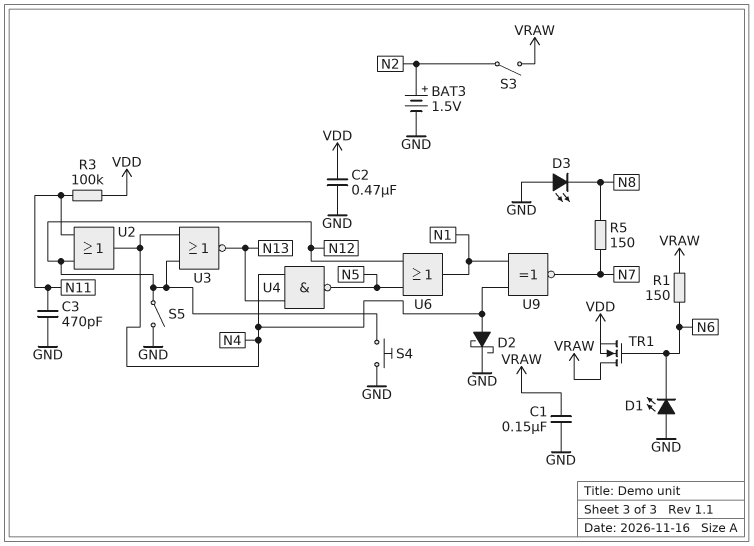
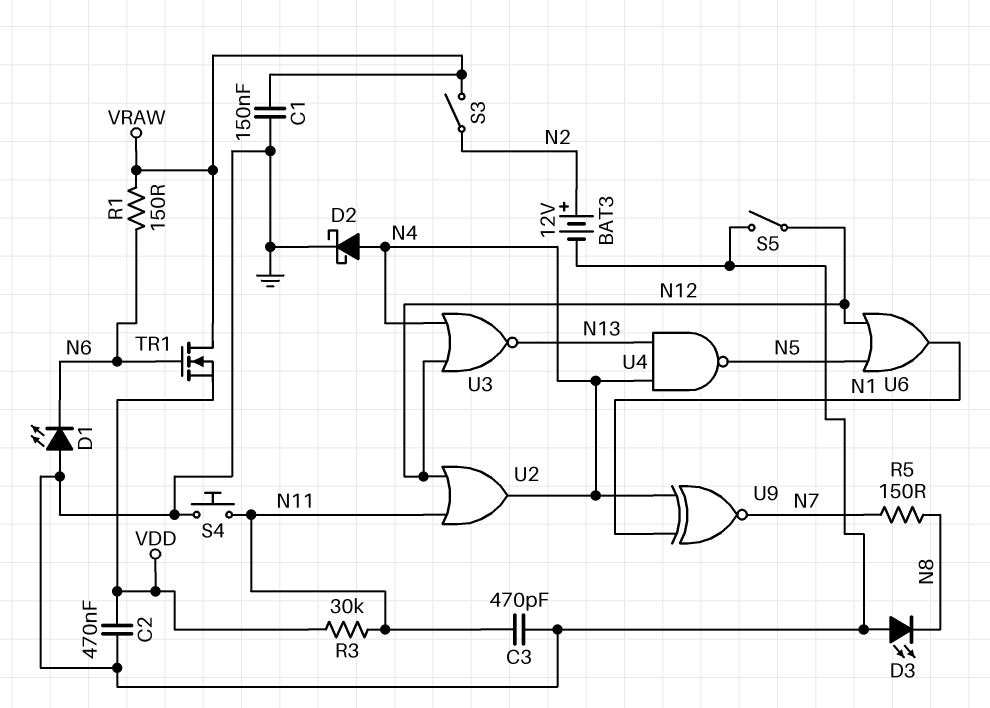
BAT3: 1.5V (plus N2, minus GND) -> 12V (plus N2, minus GND)
R3: 100k (N11, VDD) -> 30k (N11, VDD)
S4: button (GND, N12) -> button (GND, N11)

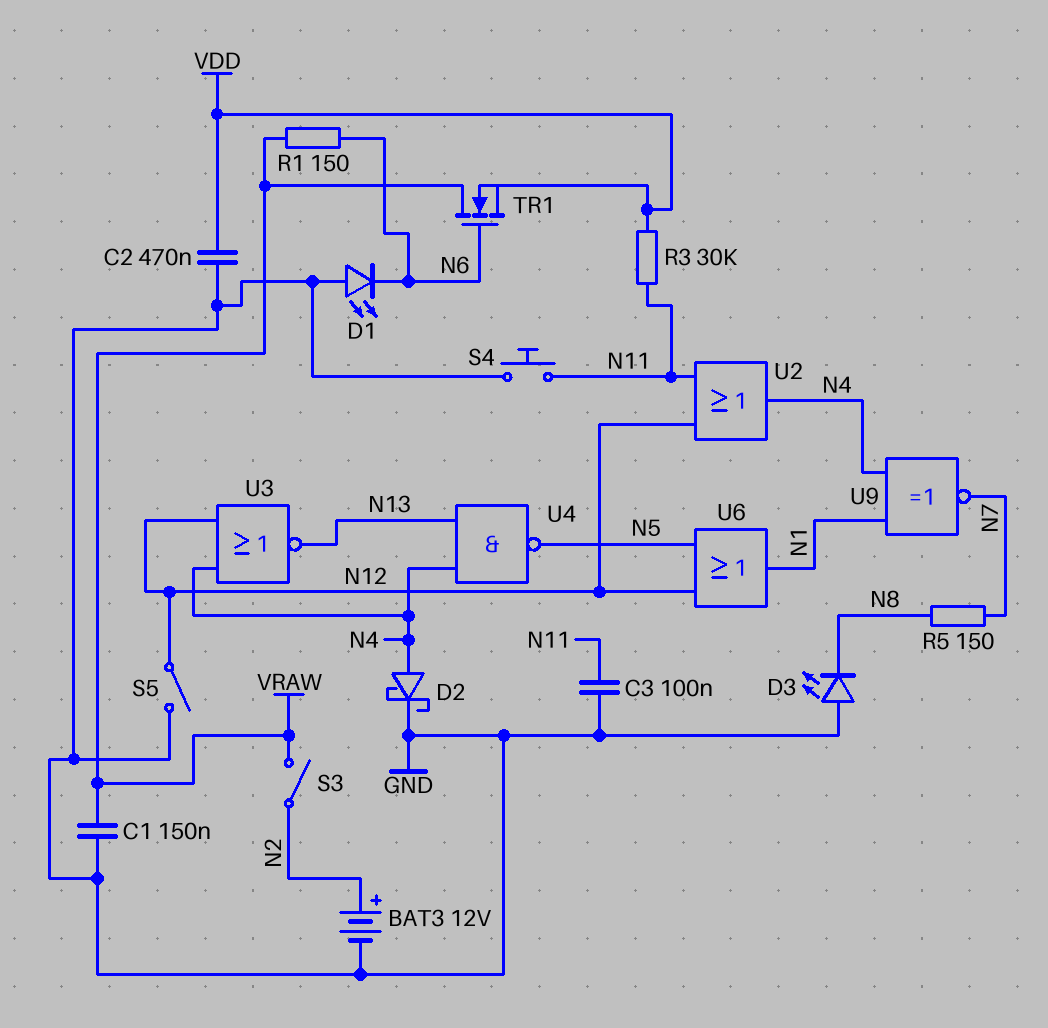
C3: 470pF (GND, N11) -> 100nF (GND, N11)

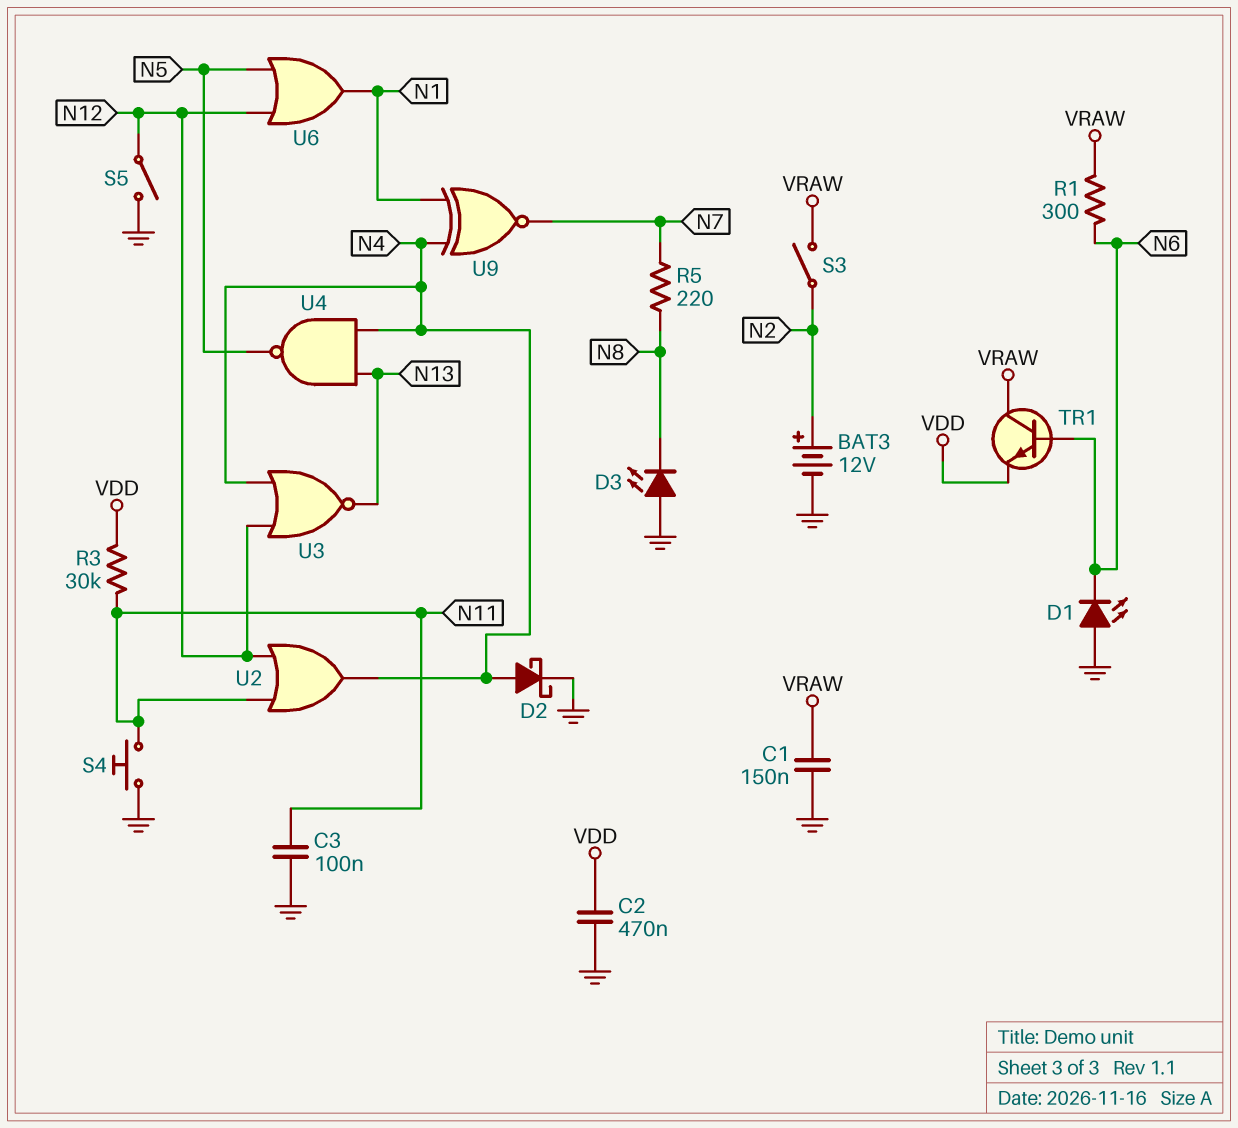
R1: 150 (N6, VRAW) -> 300 (N6, VRAW)
R5: 150 (N7, N8) -> 220 (N7, N8)
TR1: NMOS (G N6, D VRAW, S VDD) -> NPN (B N6, C VRAW, E VDD)

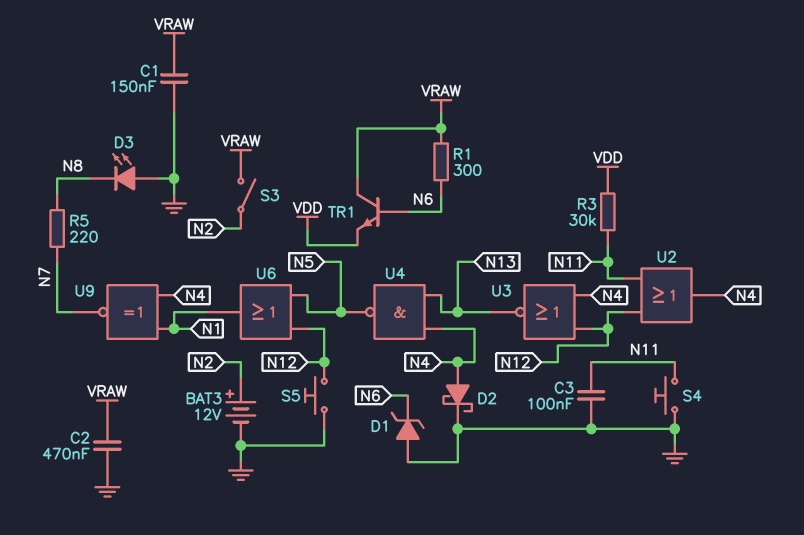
C2: 470nF (GND, VDD) -> 470nF (GND, VRAW)
D1: LED (A GND, K N6) -> zener (A GND, K N6)
S5: switch (GND, N12) -> button (GND, N12)

